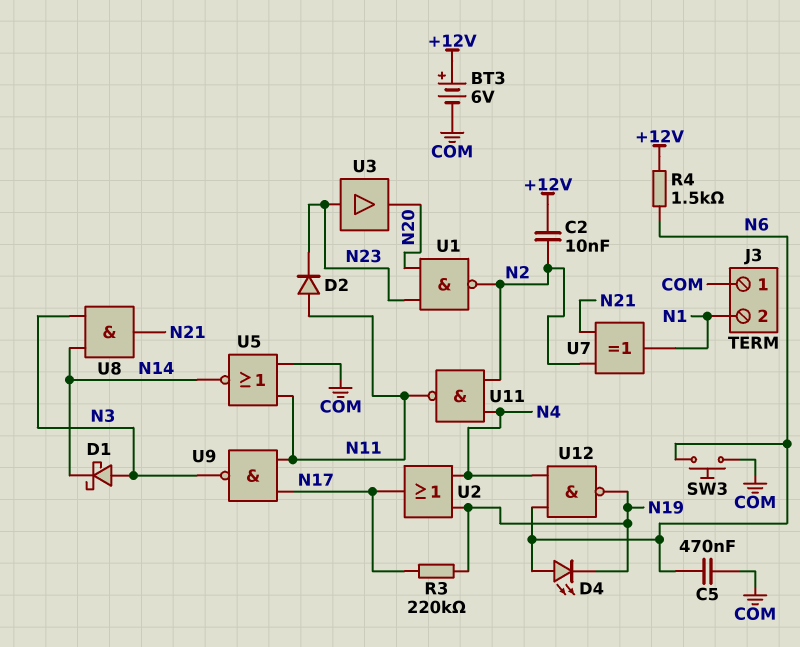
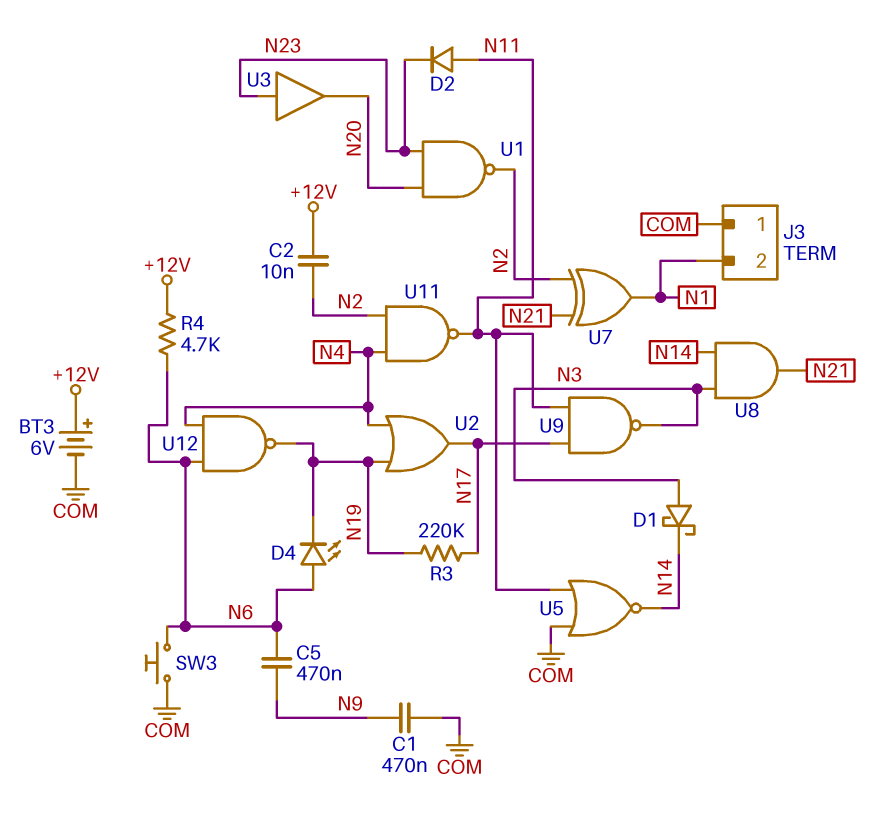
C1: none -> 470nF (COM, N9)
C5: 470nF (COM, N6) -> 470nF (N6, N9)
R4: 1.5k (+12V, N6) -> 4.7k (+12V, N6)

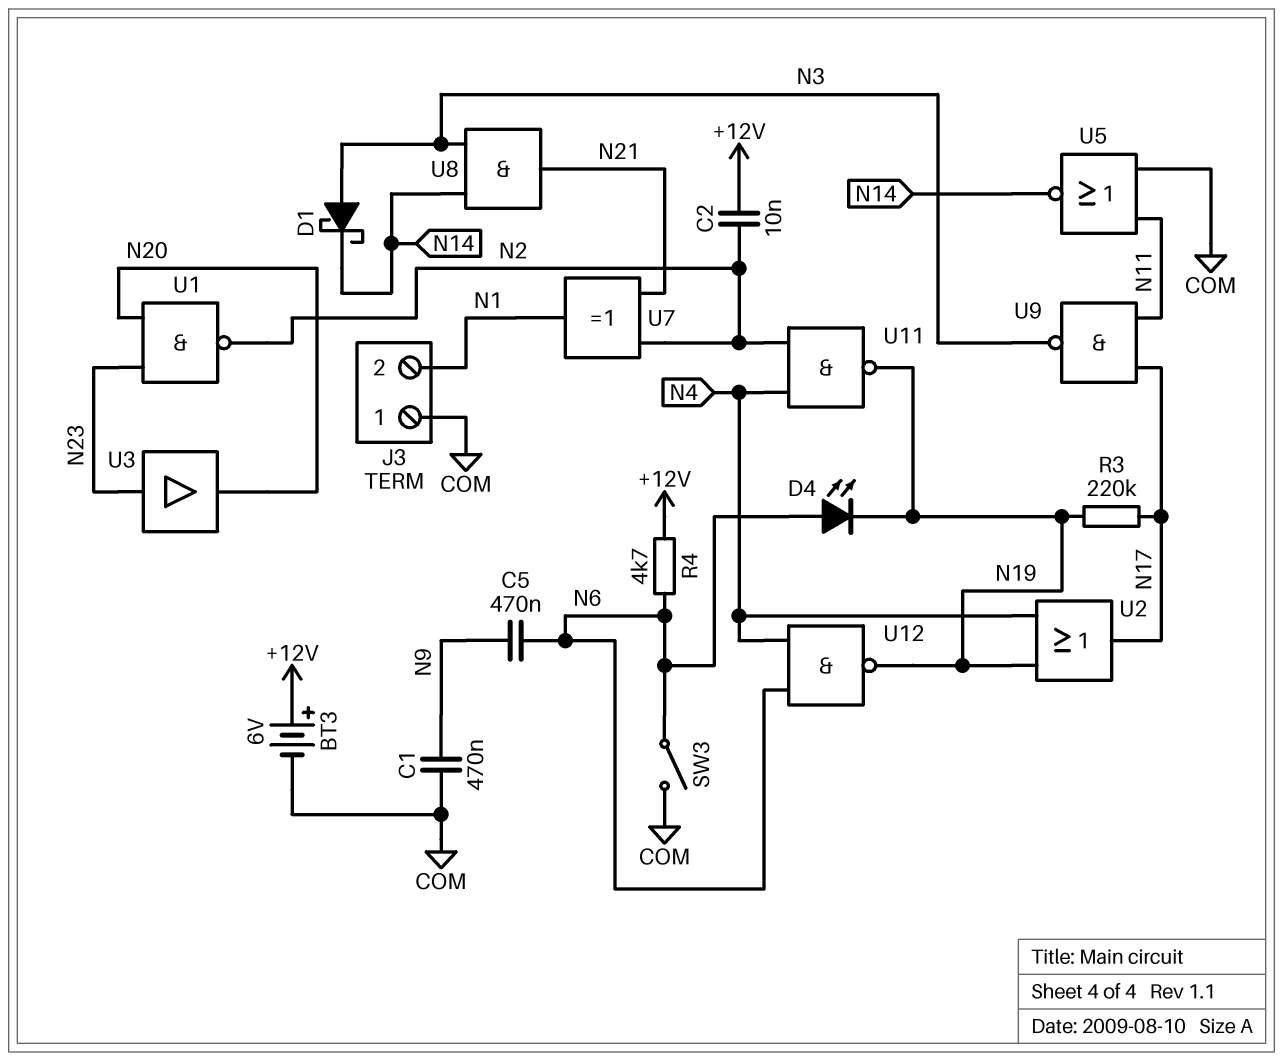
D2: diode (A N11, K N23) -> none
SW3: button (COM, N6) -> switch (COM, N6)
U11: NAND (in N2, in N4, out N11) -> NAND (in N2, in N4, out N19)

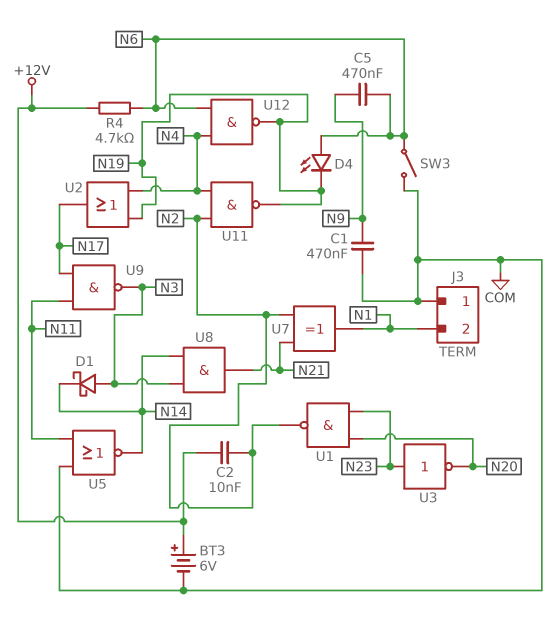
R3: 220k (N17, N19) -> none
U3: buffer (in N23, out N20) -> NOT (in N23, out N20)

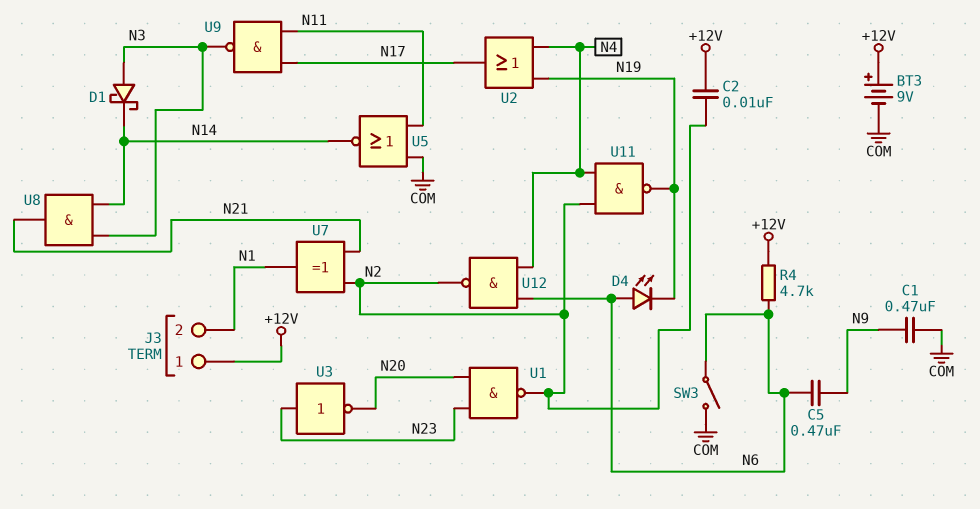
BT3: 6V (plus +12V, minus COM) -> 9V (plus +12V, minus COM)
J3 pin 1: COM -> +12V
U12: NAND (in N4, in N6, out N19) -> NAND (in N4, in N6, out N2)

